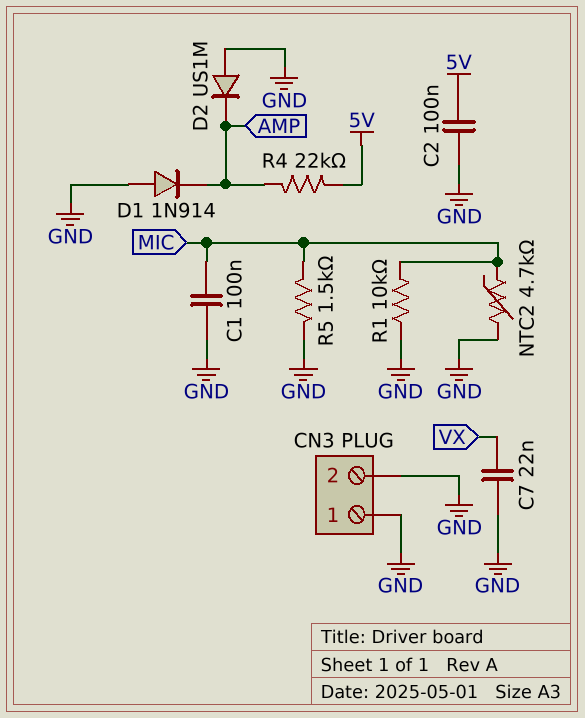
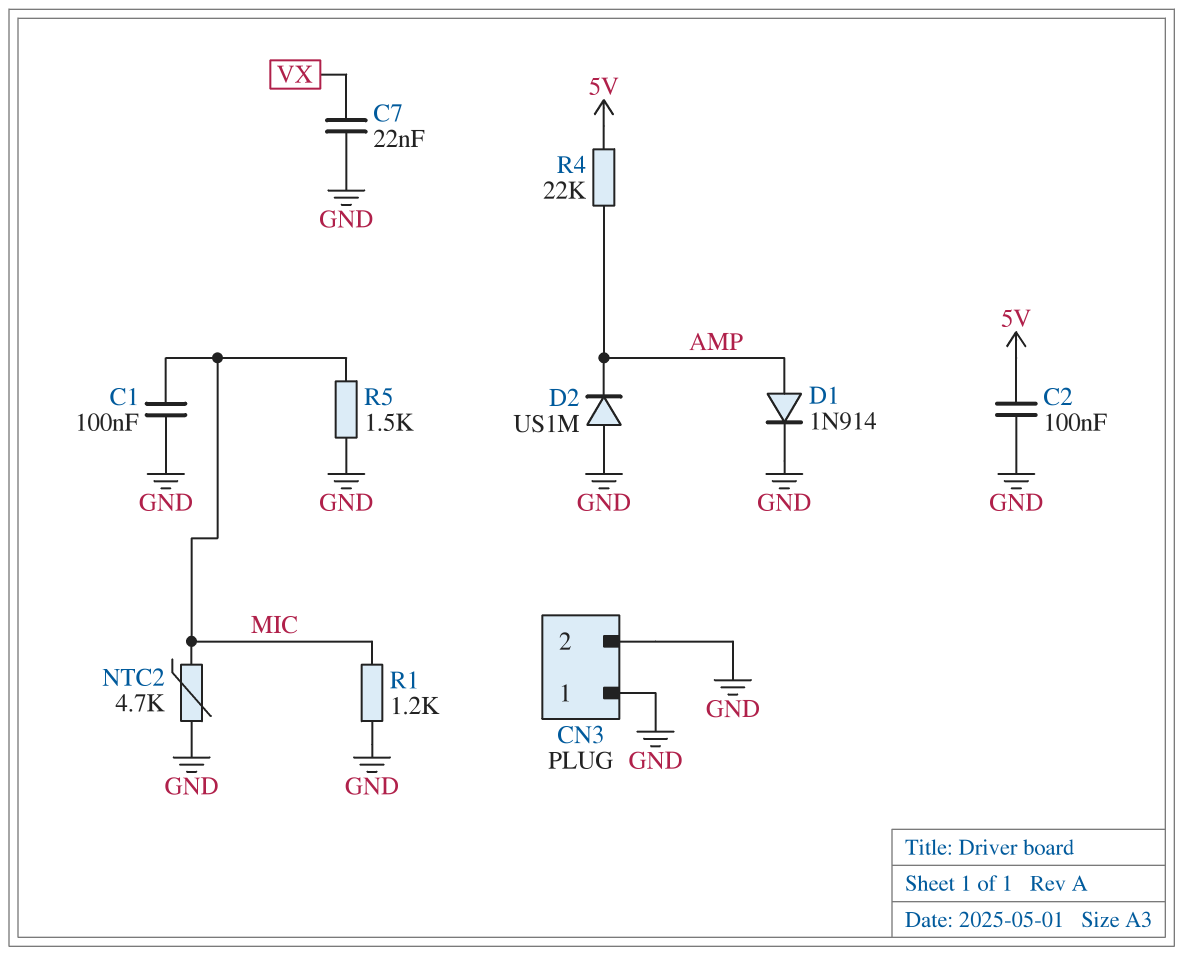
D1: diode 1N914 (A GND, K AMP) -> diode 1N914 (A AMP, K GND)
R1: 10k (GND, MIC) -> 1.2k (GND, MIC)

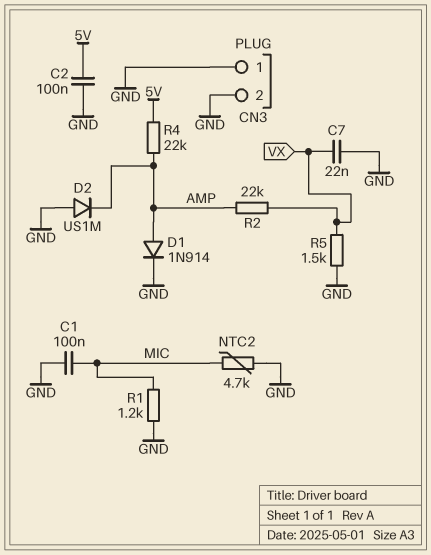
R2: none -> 22k (AMP, VX)
R5: 1.5k (GND, MIC) -> 1.5k (GND, VX)

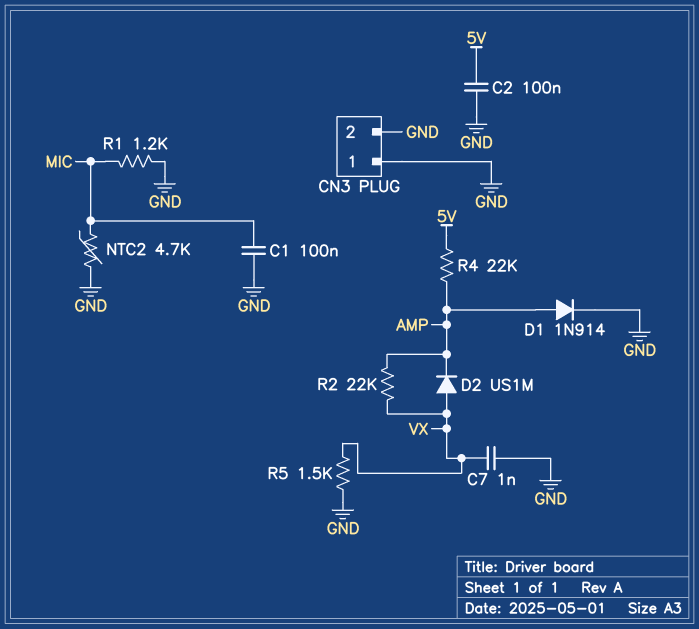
C7: 22nF (GND, VX) -> 1nF (GND, VX)
D2: diode US1M (A GND, K AMP) -> diode US1M (A VX, K AMP)

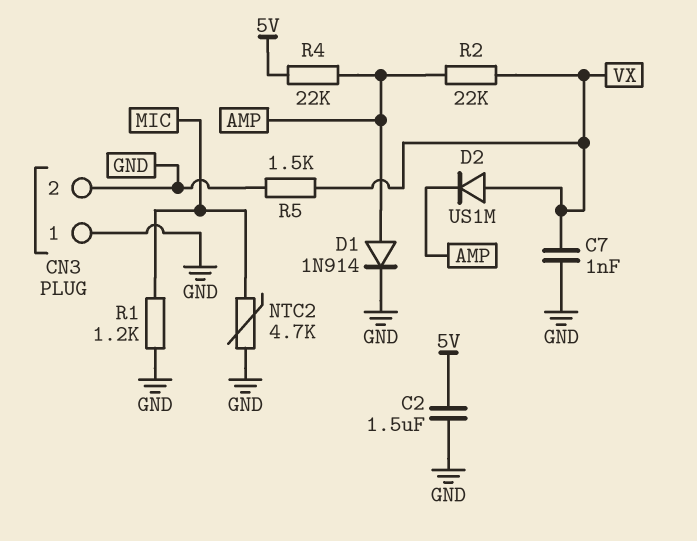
C1: 100nF (GND, MIC) -> none
C2: 100nF (5V, GND) -> 1.5uF (5V, GND)

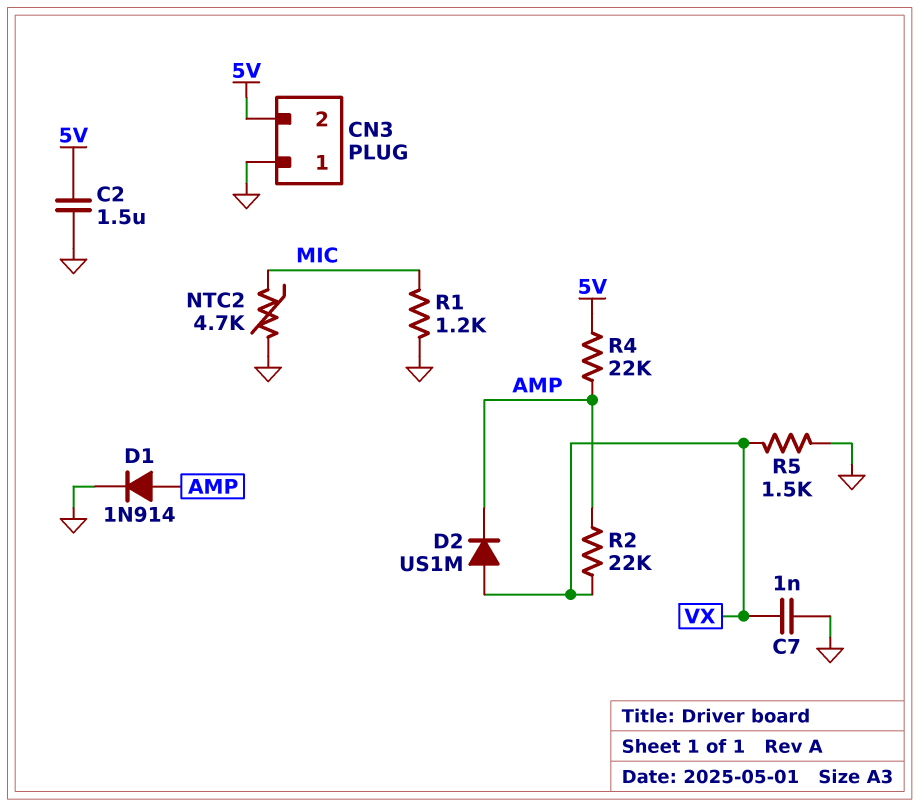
CN3 pin 2: GND -> 5V

